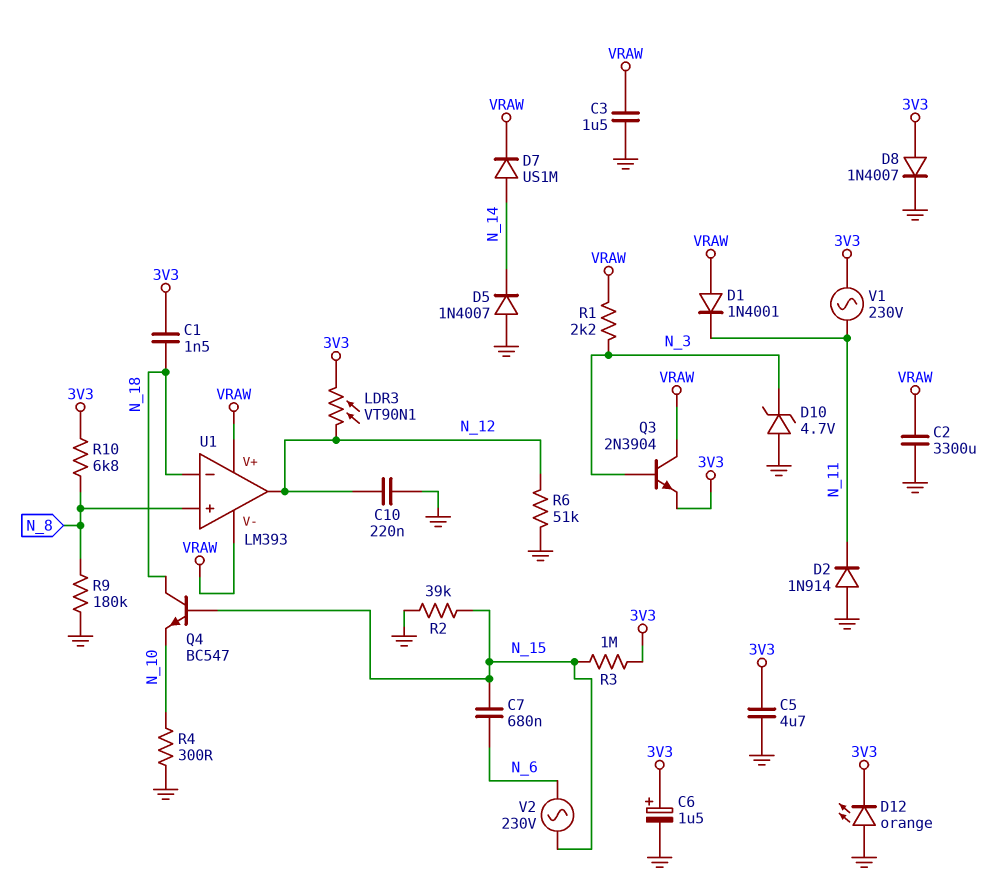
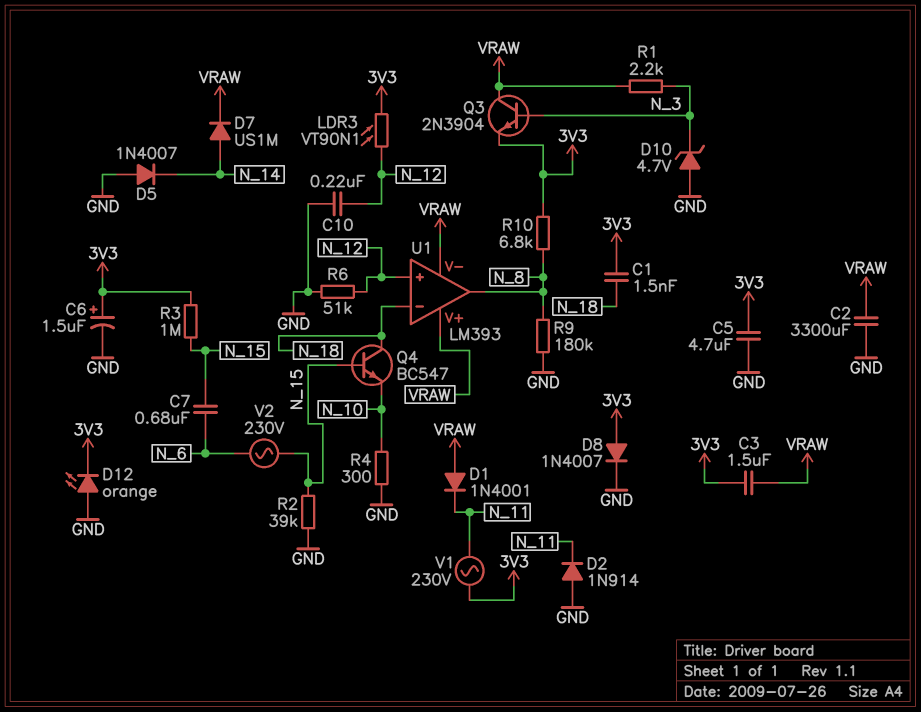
C3: 1.5uF (GND, VRAW) -> 1.5uF (3V3, VRAW)
U1 pin in+: N_8 -> N_12
U1 pin out: N_12 -> N_8

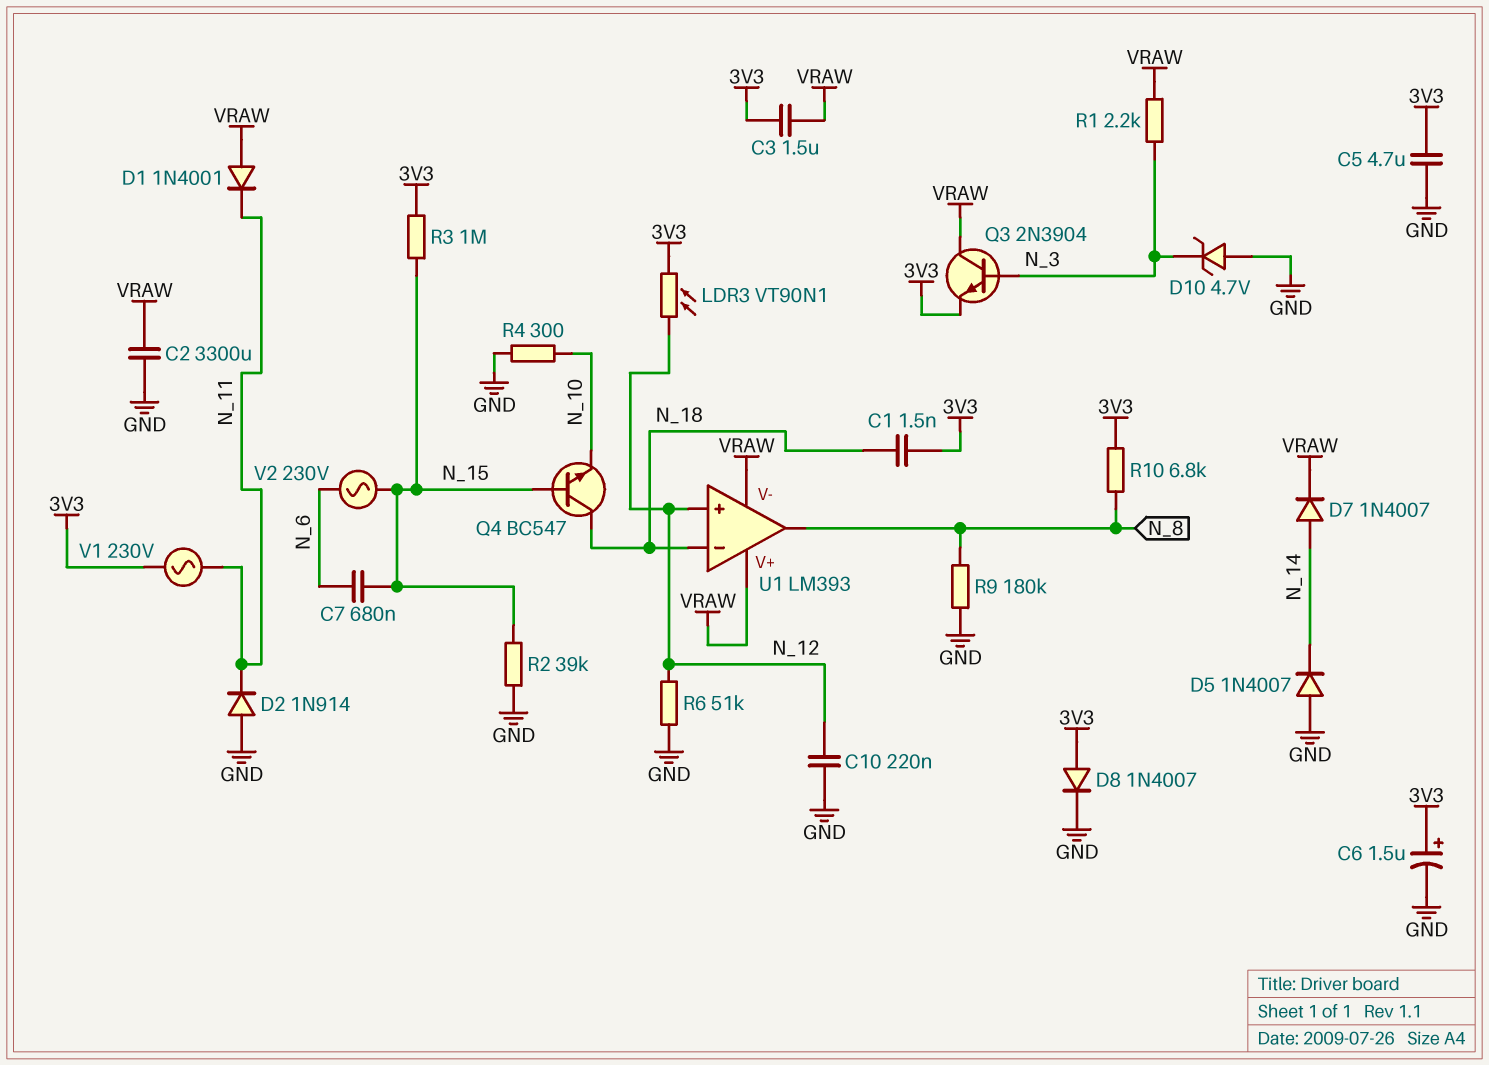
D7: diode US1M (A N_14, K VRAW) -> diode 1N4007 (A N_14, K VRAW)
D12: LED orange (A GND, K 3V3) -> none

